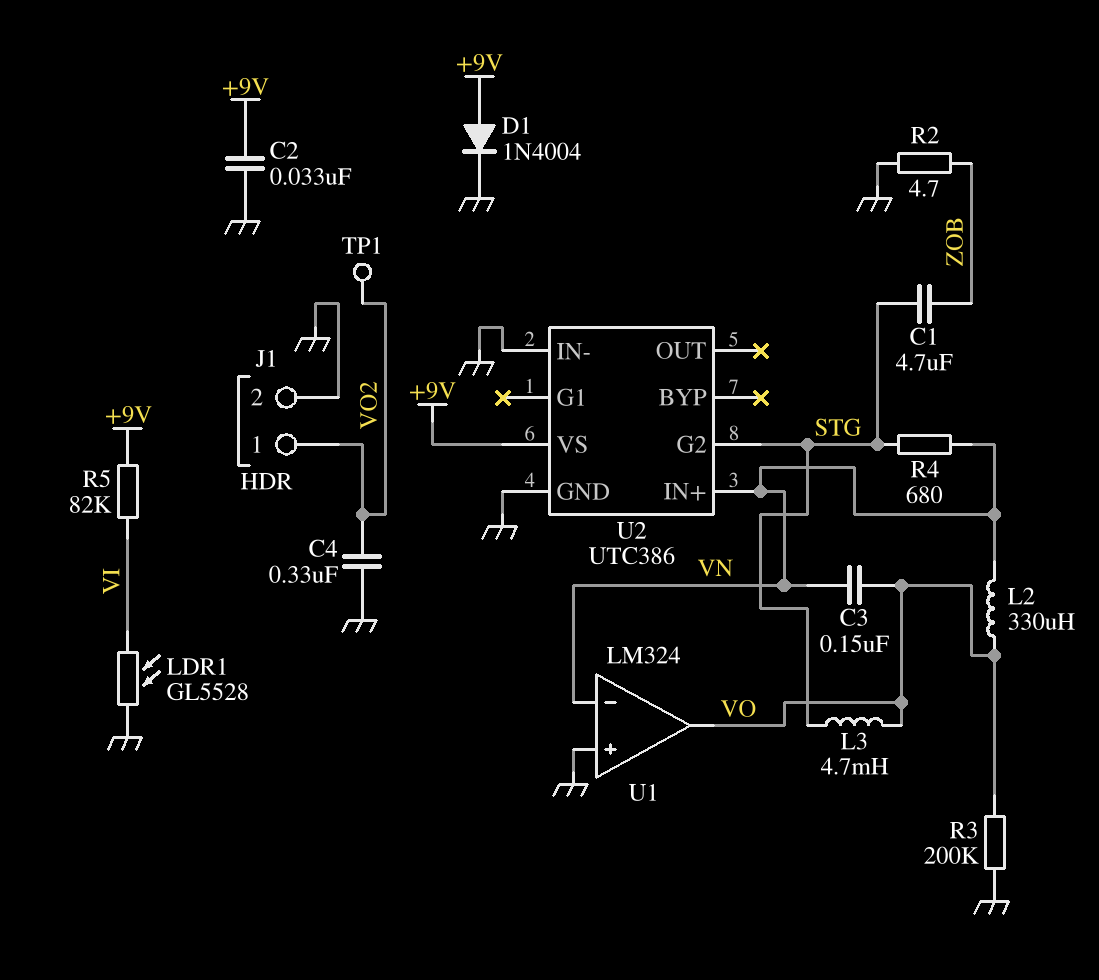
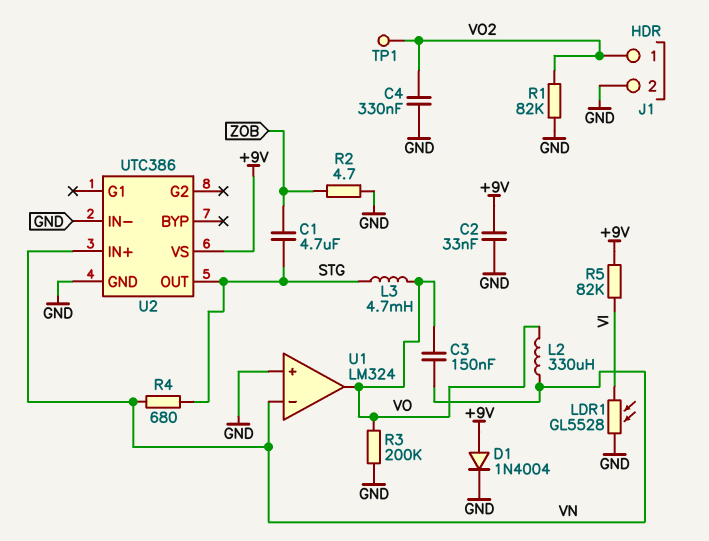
R1: none -> 82k (GND, VO2)
U2 pin G2: STG -> none
U2 pin OUT: none -> STG

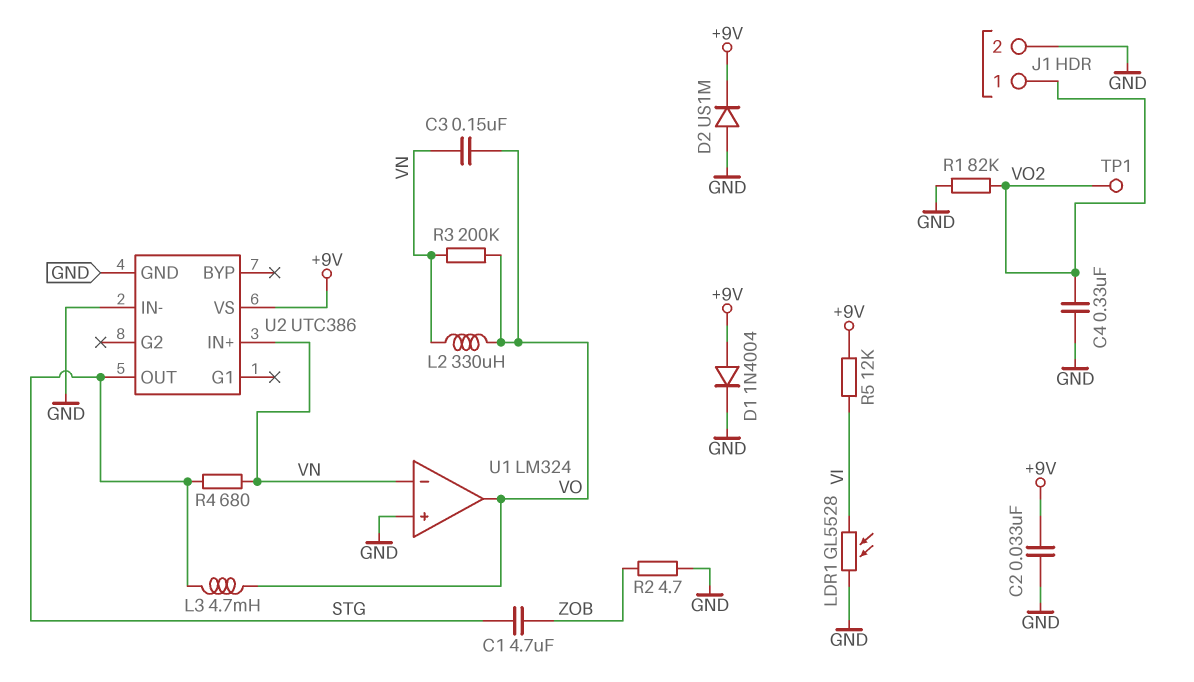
D2: none -> diode US1M (A GND, K +9V)
R3: 200k (GND, VO) -> 200k (VN, VO)
R5: 82k (+9V, VI) -> 12k (+9V, VI)

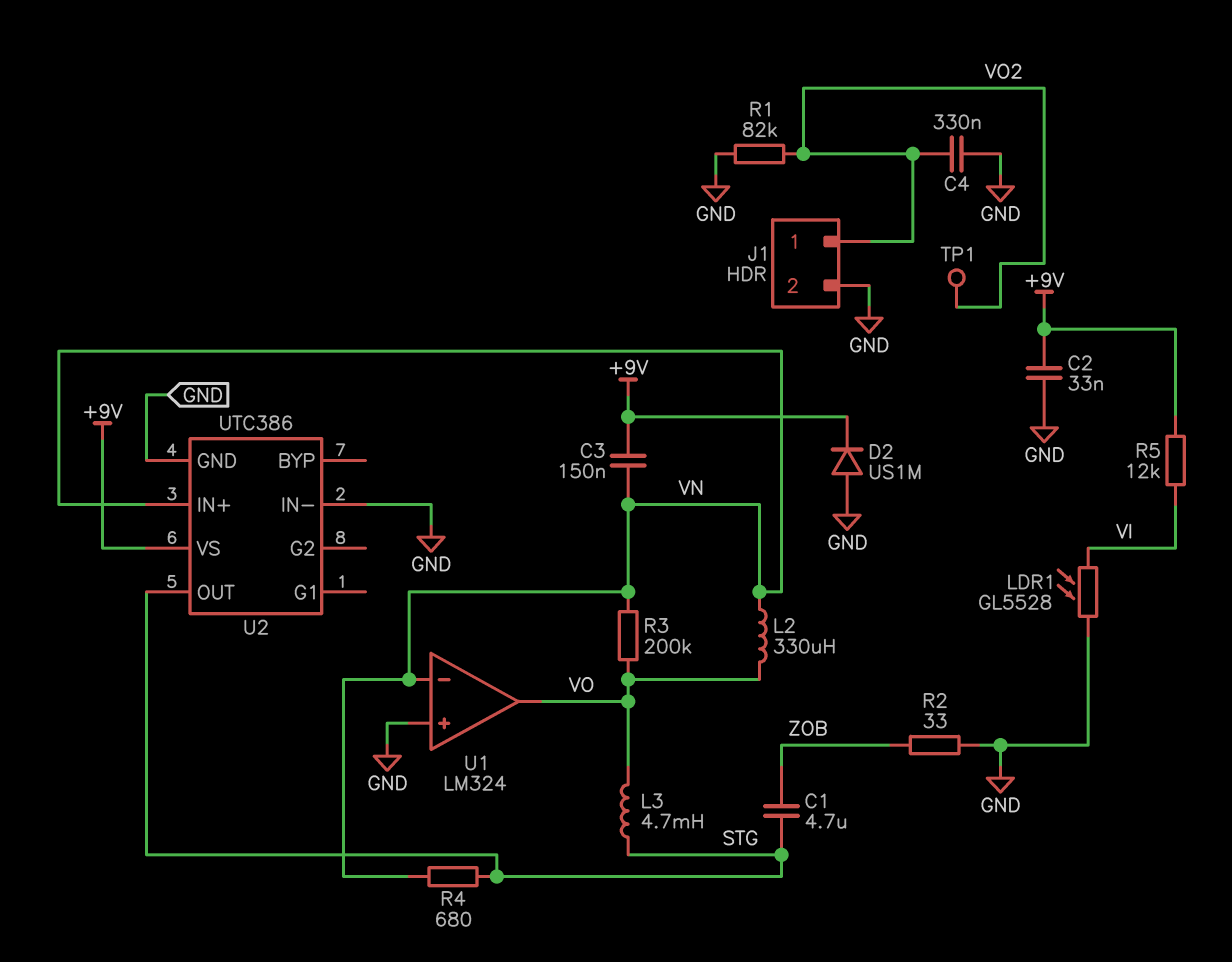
C3: 150nF (VN, VO) -> 150nF (+9V, VN)
D1: diode 1N4004 (A +9V, K GND) -> none
R2: 4.7 (GND, ZOB) -> 33 (GND, ZOB)

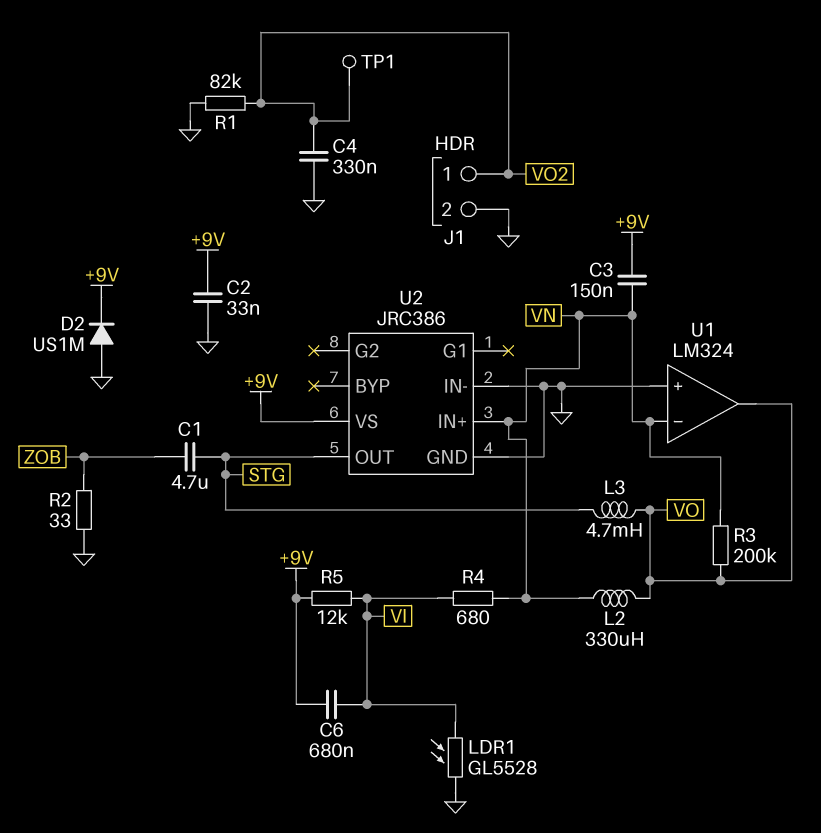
C6: none -> 680nF (+9V, VI)
R4: 680 (STG, VN) -> 680 (VI, VN)
U2: UTC386 -> JRC386

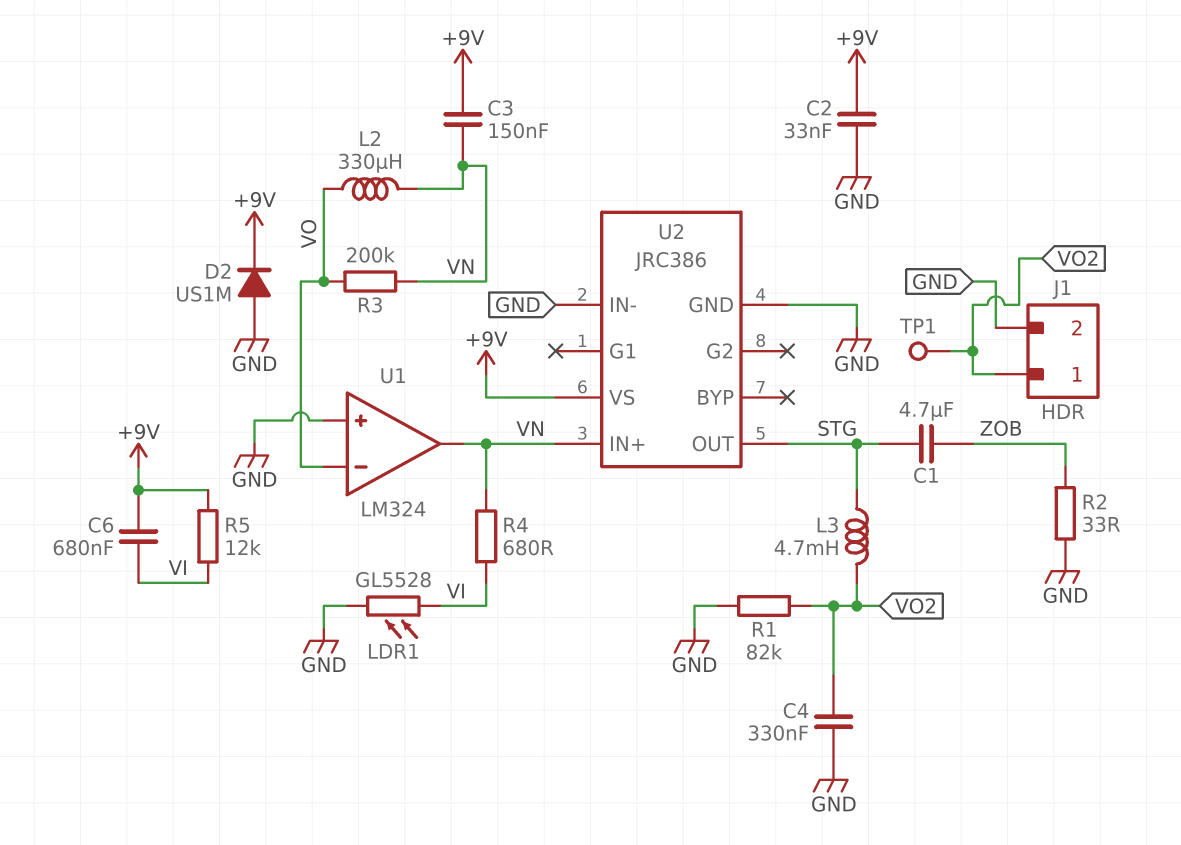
L3: 4.7mH (STG, VO) -> 4.7mH (STG, VO2)
U1 pin in-: VN -> VO
U1 pin out: VO -> VN

